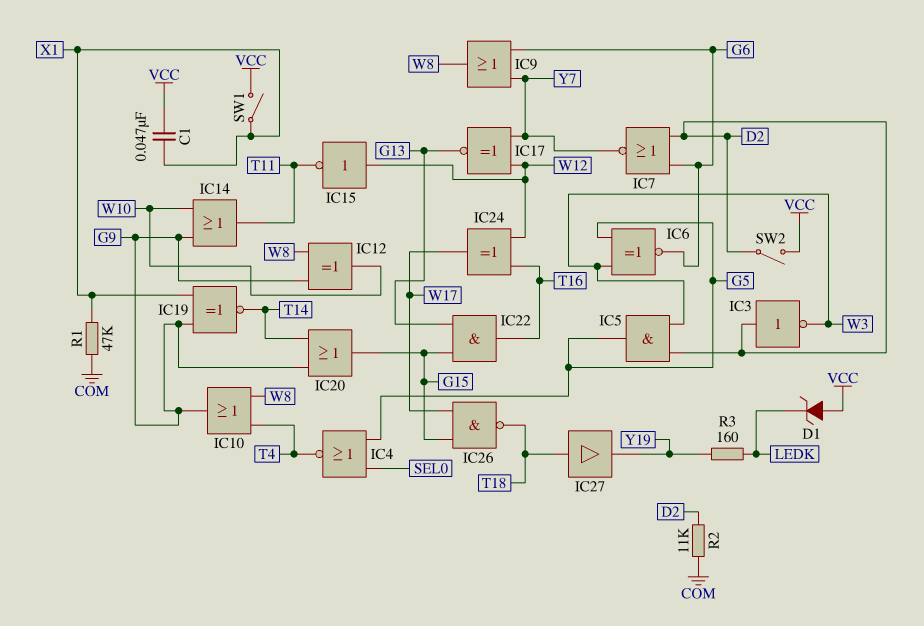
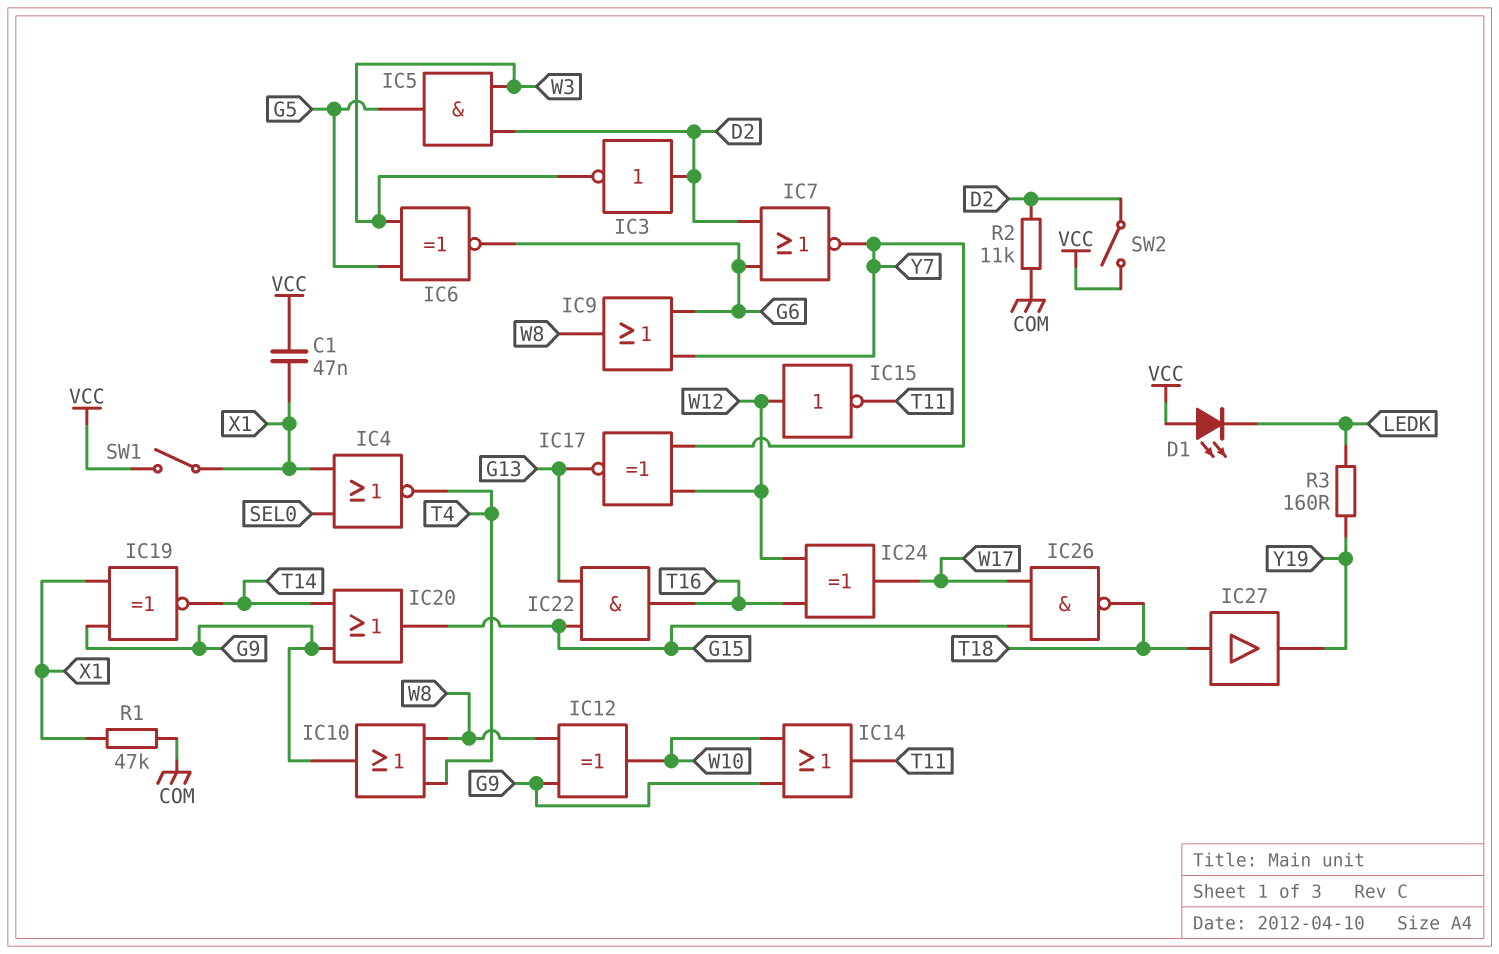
D1: zener (A VCC, K LEDK) -> LED (A VCC, K LEDK)
IC4: NOR (in G5, in SEL0, out T4) -> NOR (in SEL0, in X1, out T4)

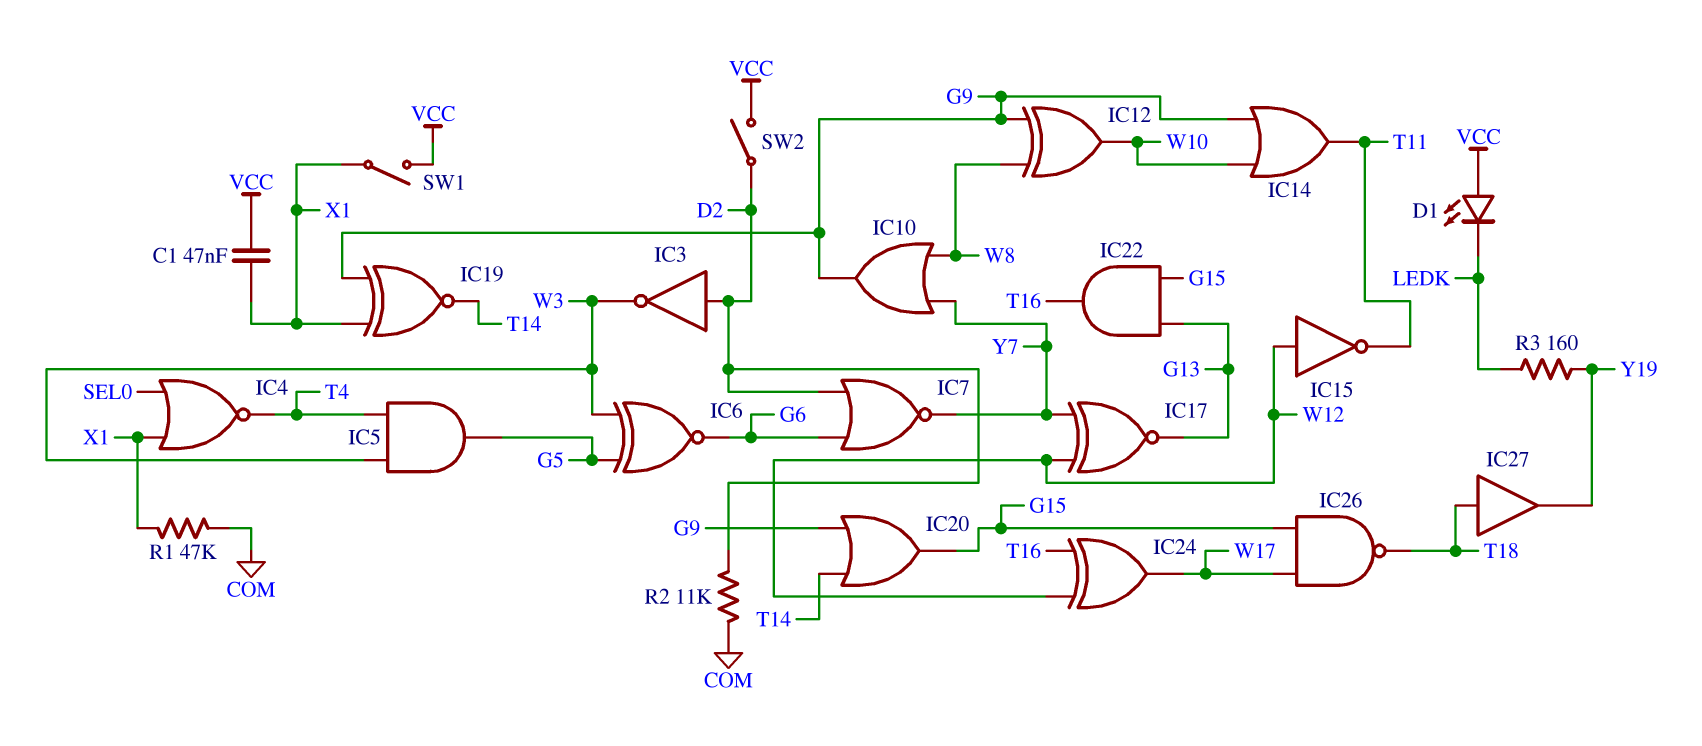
IC5: AND (in D2, in W3, out G5) -> AND (in T4, in W3, out G5)
IC9: OR (in G6, in Y7, out W8) -> none
IC10: OR (in T4, in W8, out G9) -> OR (in W8, in Y7, out G9)

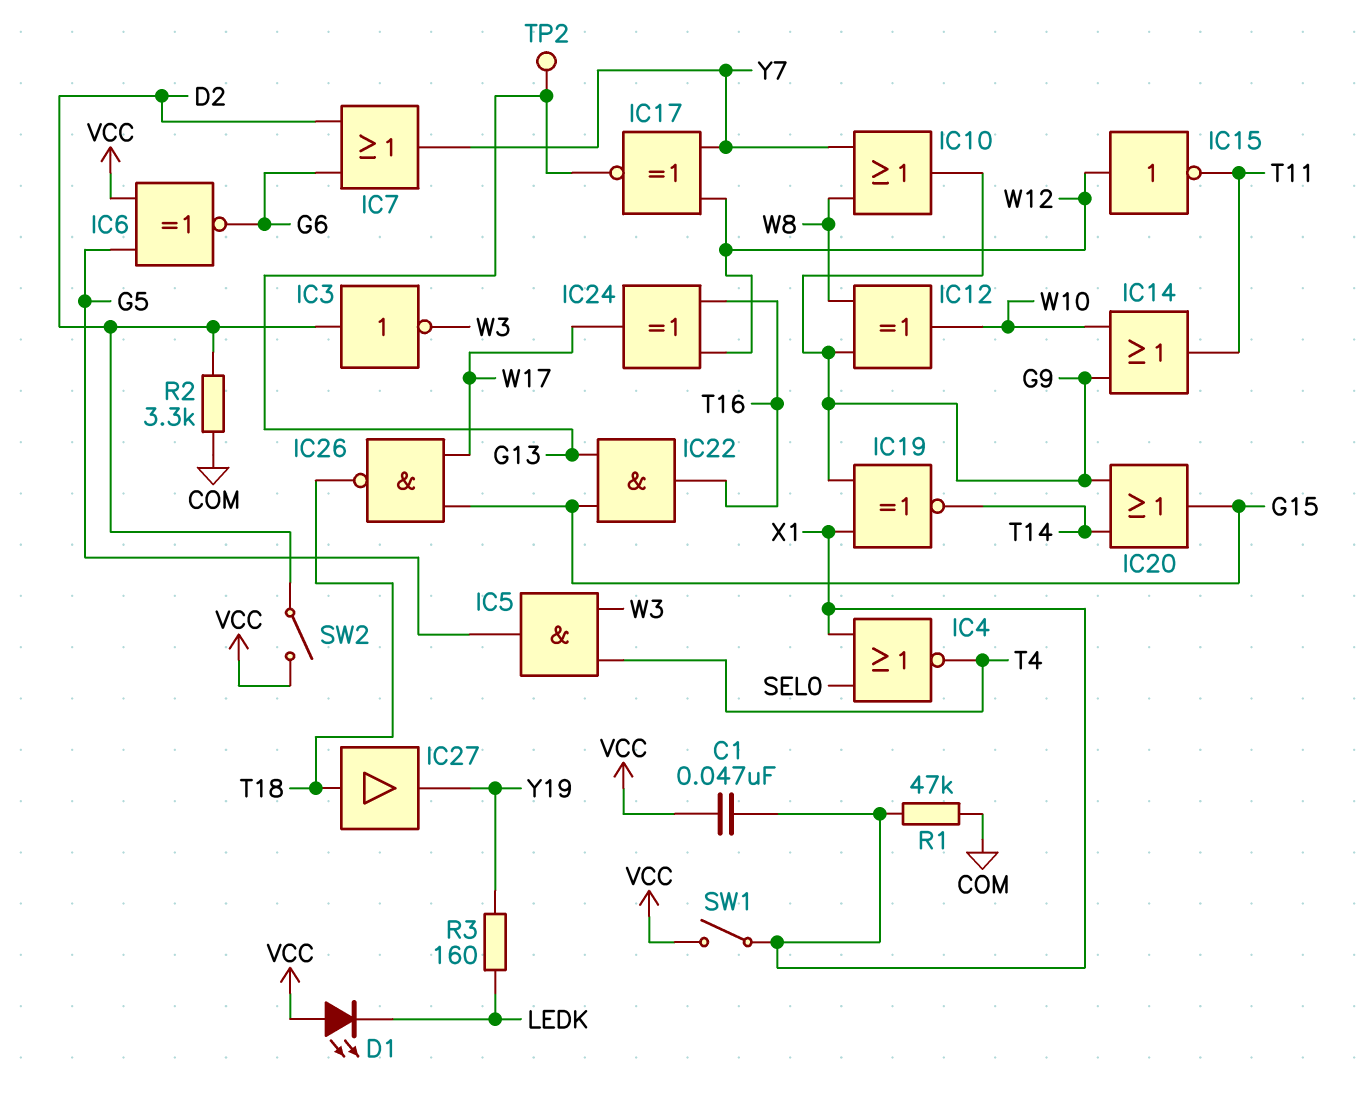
IC6: XNOR (in G5, in W3, out G6) -> XNOR (in G5, in VCC, out G6)
IC7: NOR (in D2, in G6, out Y7) -> OR (in D2, in G6, out Y7)
R2: 11k (COM, D2) -> 3.3k (COM, D2)
TP2: none -> test point (G13)

